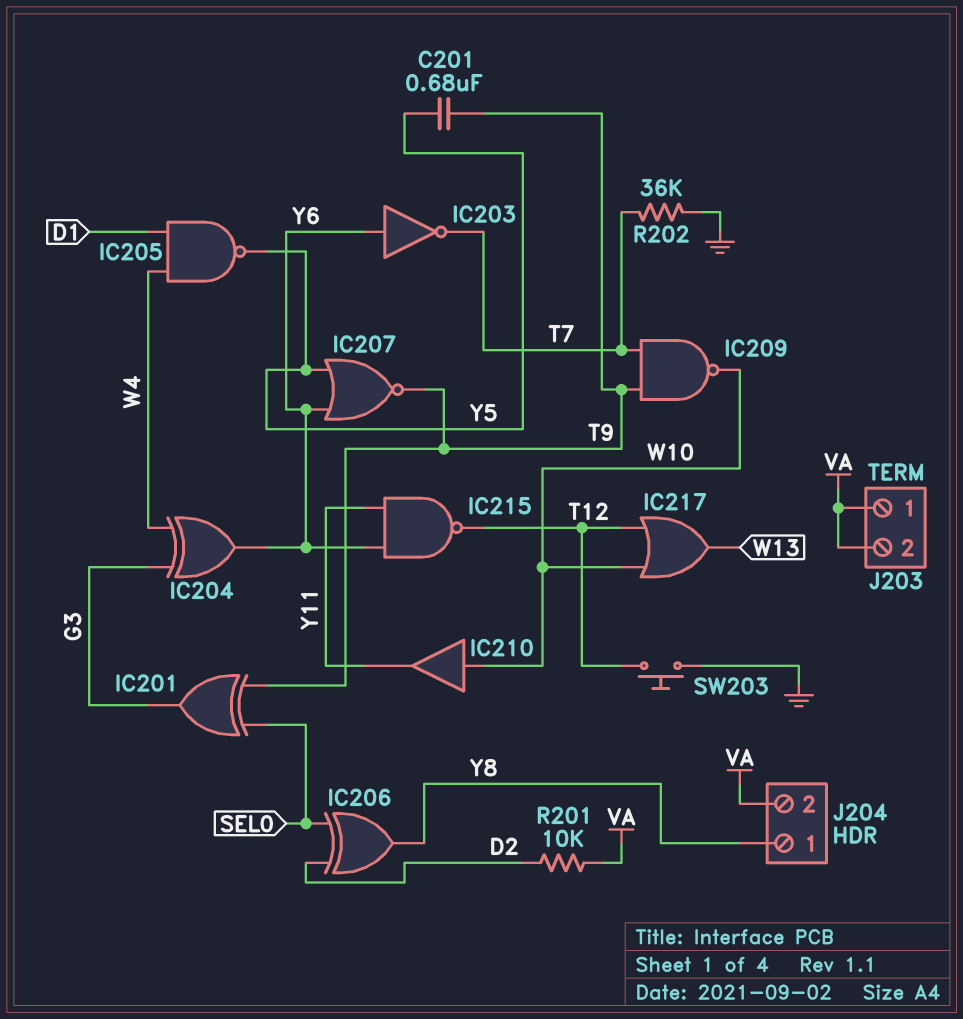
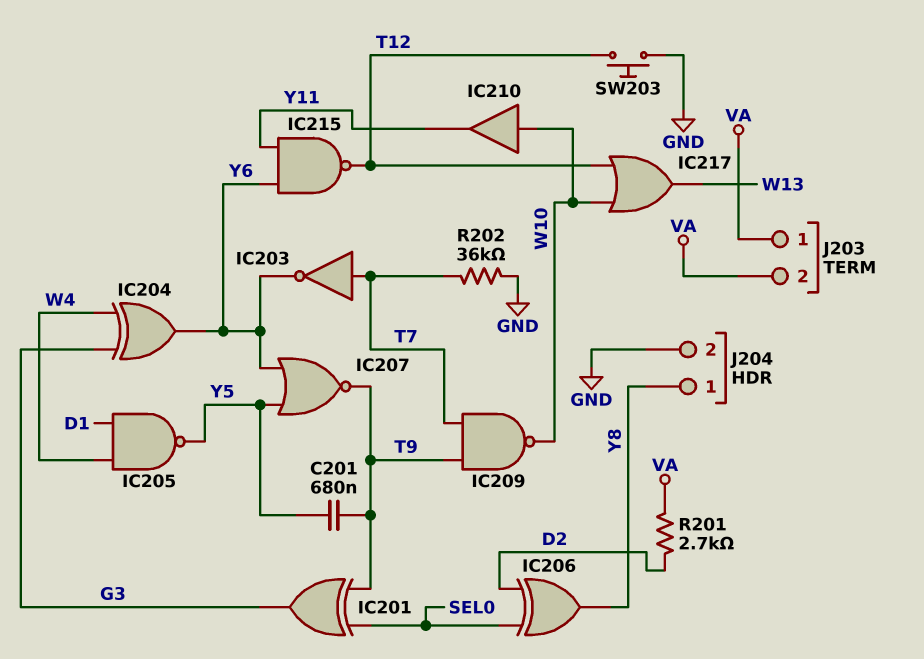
IC203: NOT (in Y6, out T7) -> NOT (in T7, out Y6)
J204 pin 2: VA -> GND
R201: 10k (D2, VA) -> 2.7k (D2, VA)

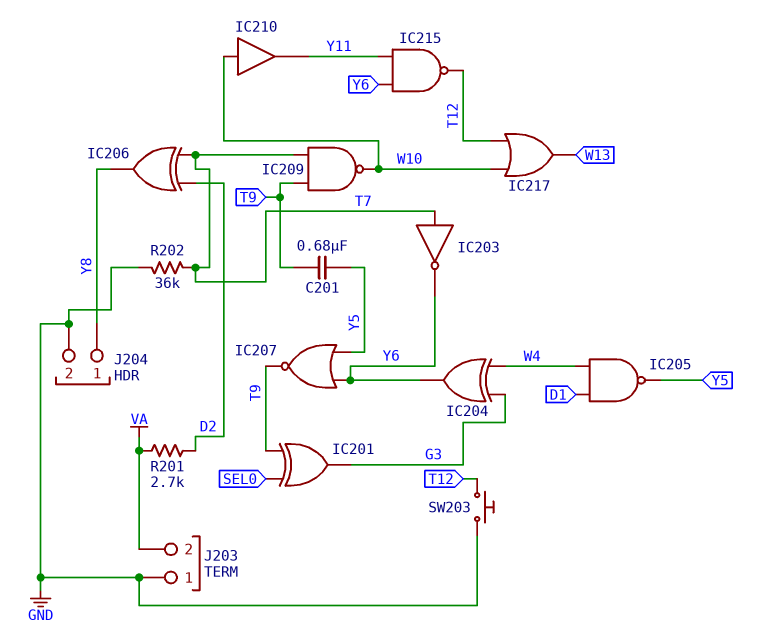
IC206: XOR (in D2, in SEL0, out Y8) -> XOR (in D2, in T7, out Y8)
J203 pin 1: VA -> GND

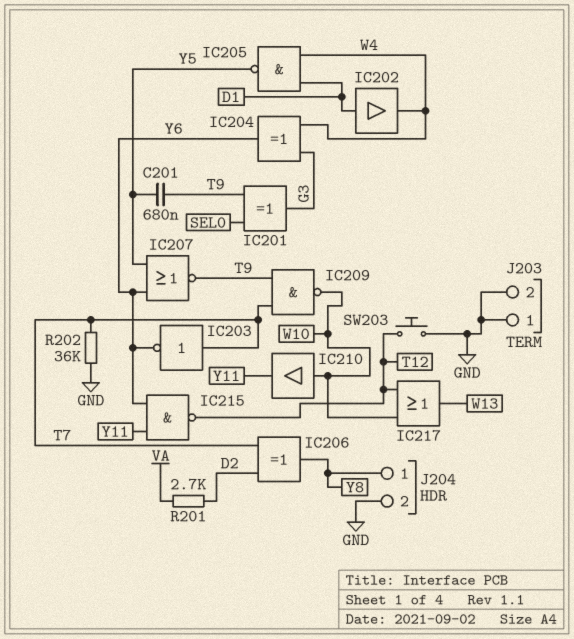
IC202: none -> buffer (in D1, out W4)
J203 pin 2: VA -> GND

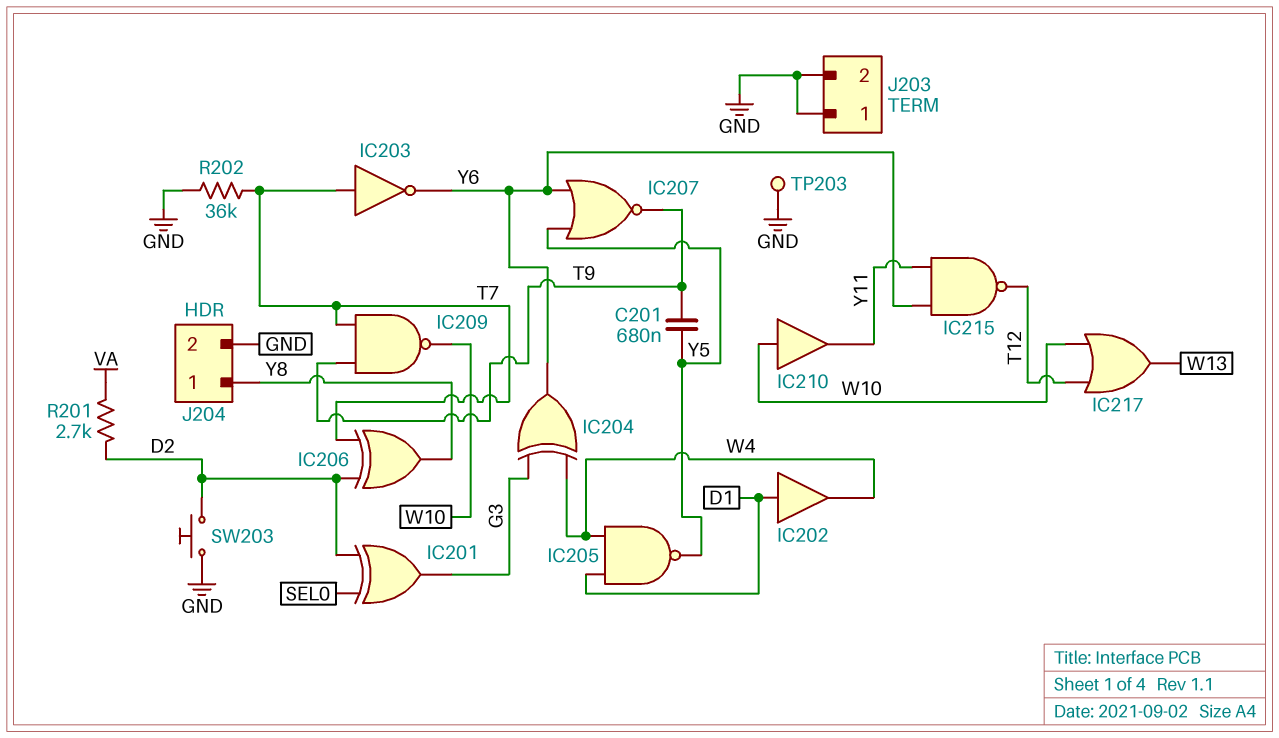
IC201: XOR (in SEL0, in T9, out G3) -> XOR (in D2, in SEL0, out G3)
SW203: button (GND, T12) -> button (D2, GND)
TP203: none -> test point (GND)

